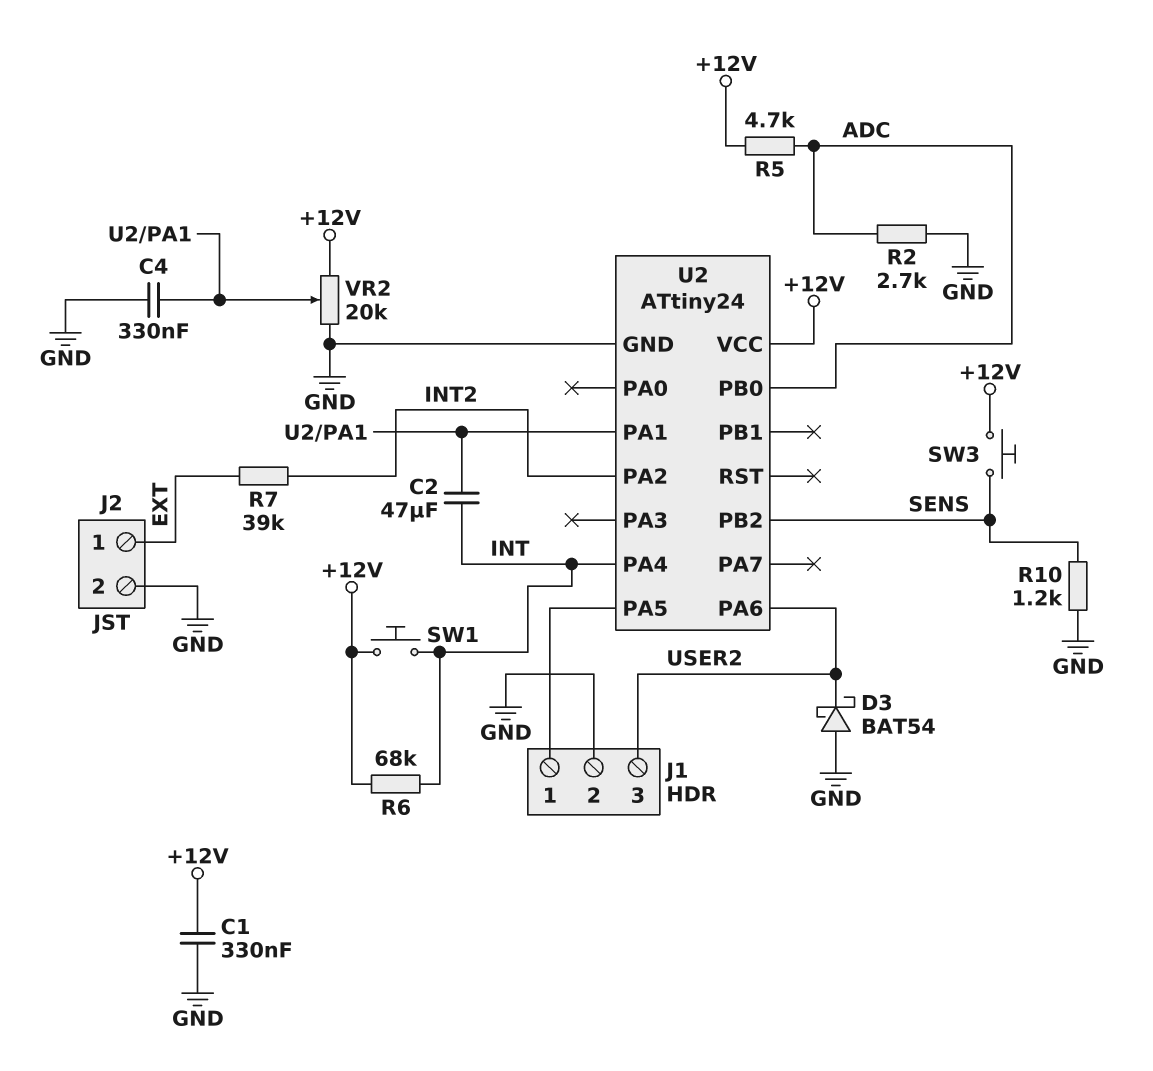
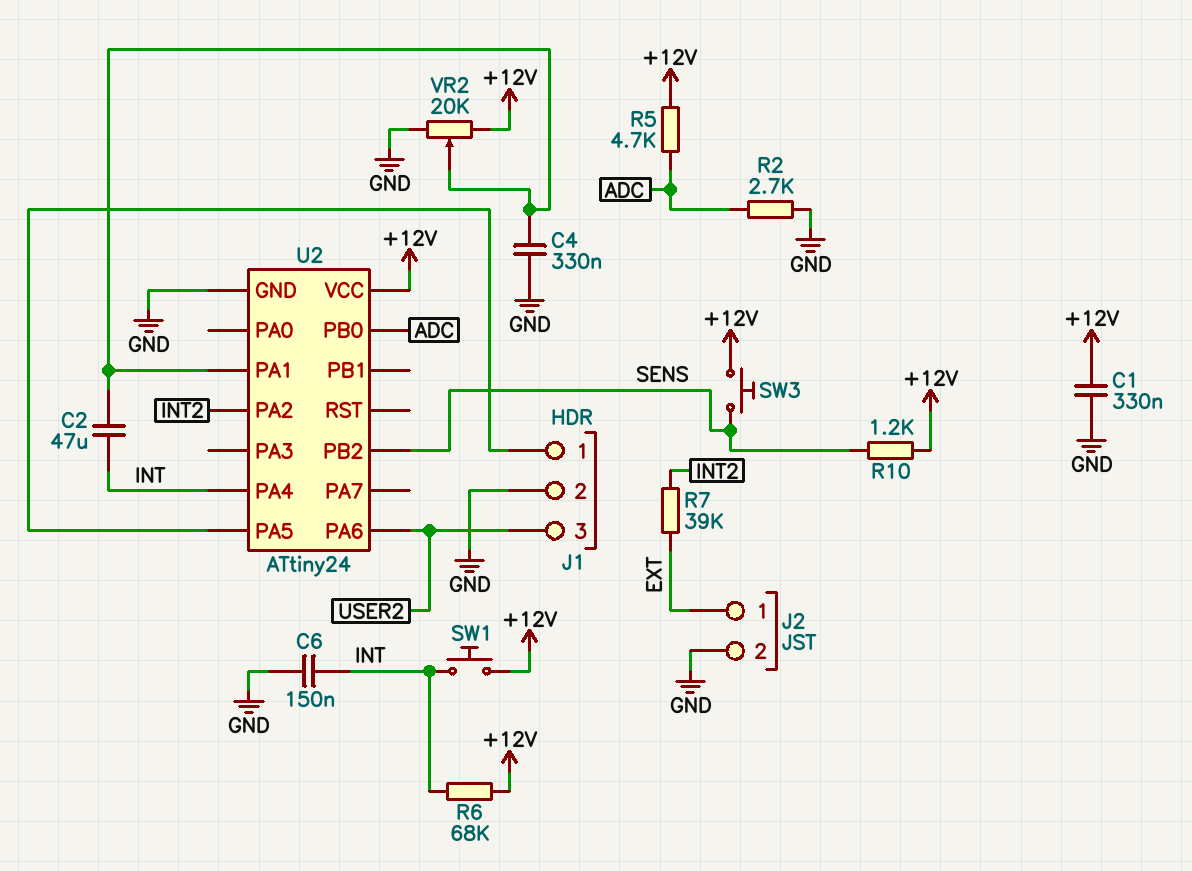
C6: none -> 150nF (GND, INT)
D3: schottky BAT54 (A GND, K USER2) -> none
R10: 1.2k (GND, SENS) -> 1.2k (+12V, SENS)

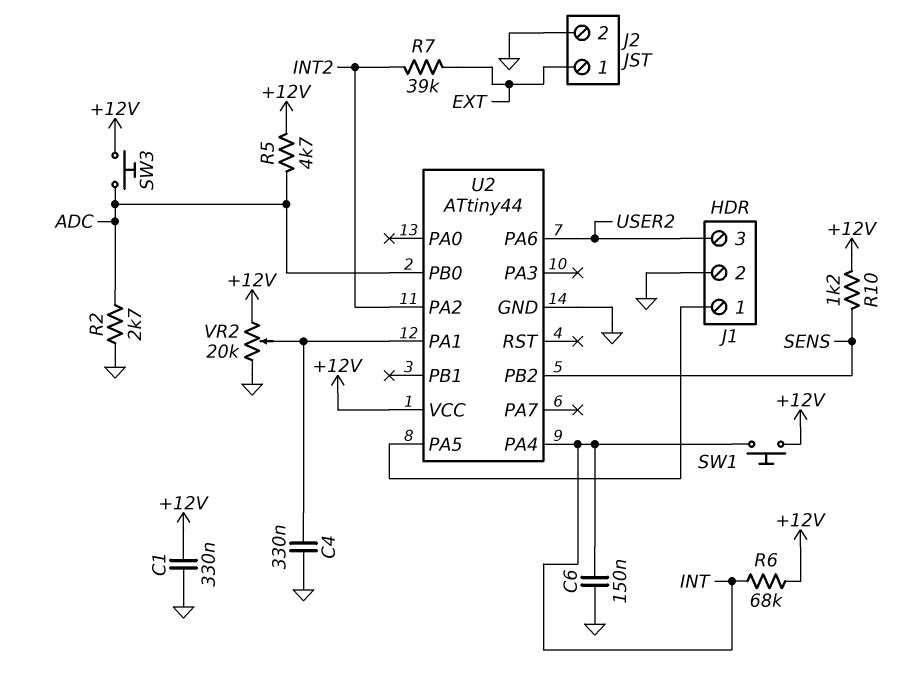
C2: 47uF (INT, U2/PA1) -> none
SW3: button (+12V, SENS) -> button (+12V, ADC)
U2: ATtiny24 -> ATtiny44

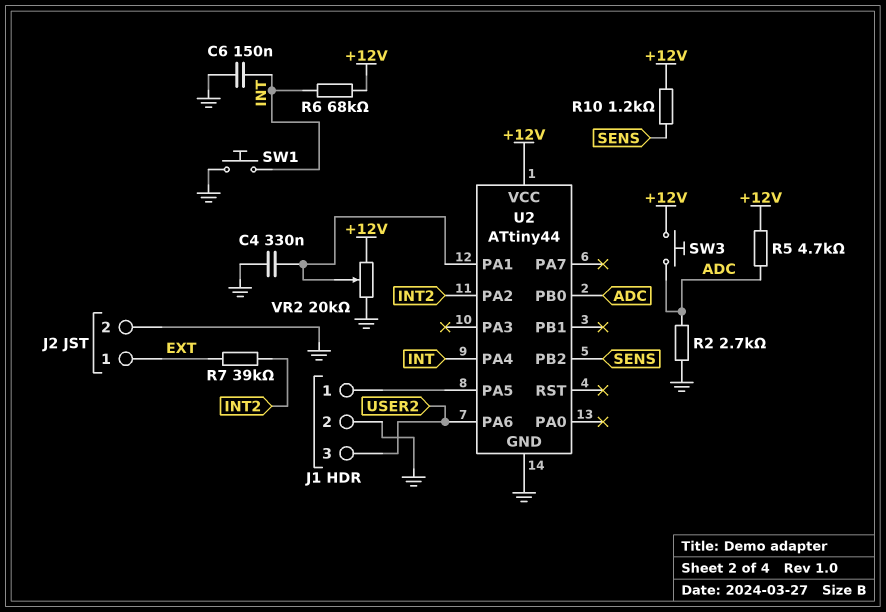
C1: 330nF (+12V, GND) -> none
SW1: button (+12V, INT) -> button (GND, INT)

